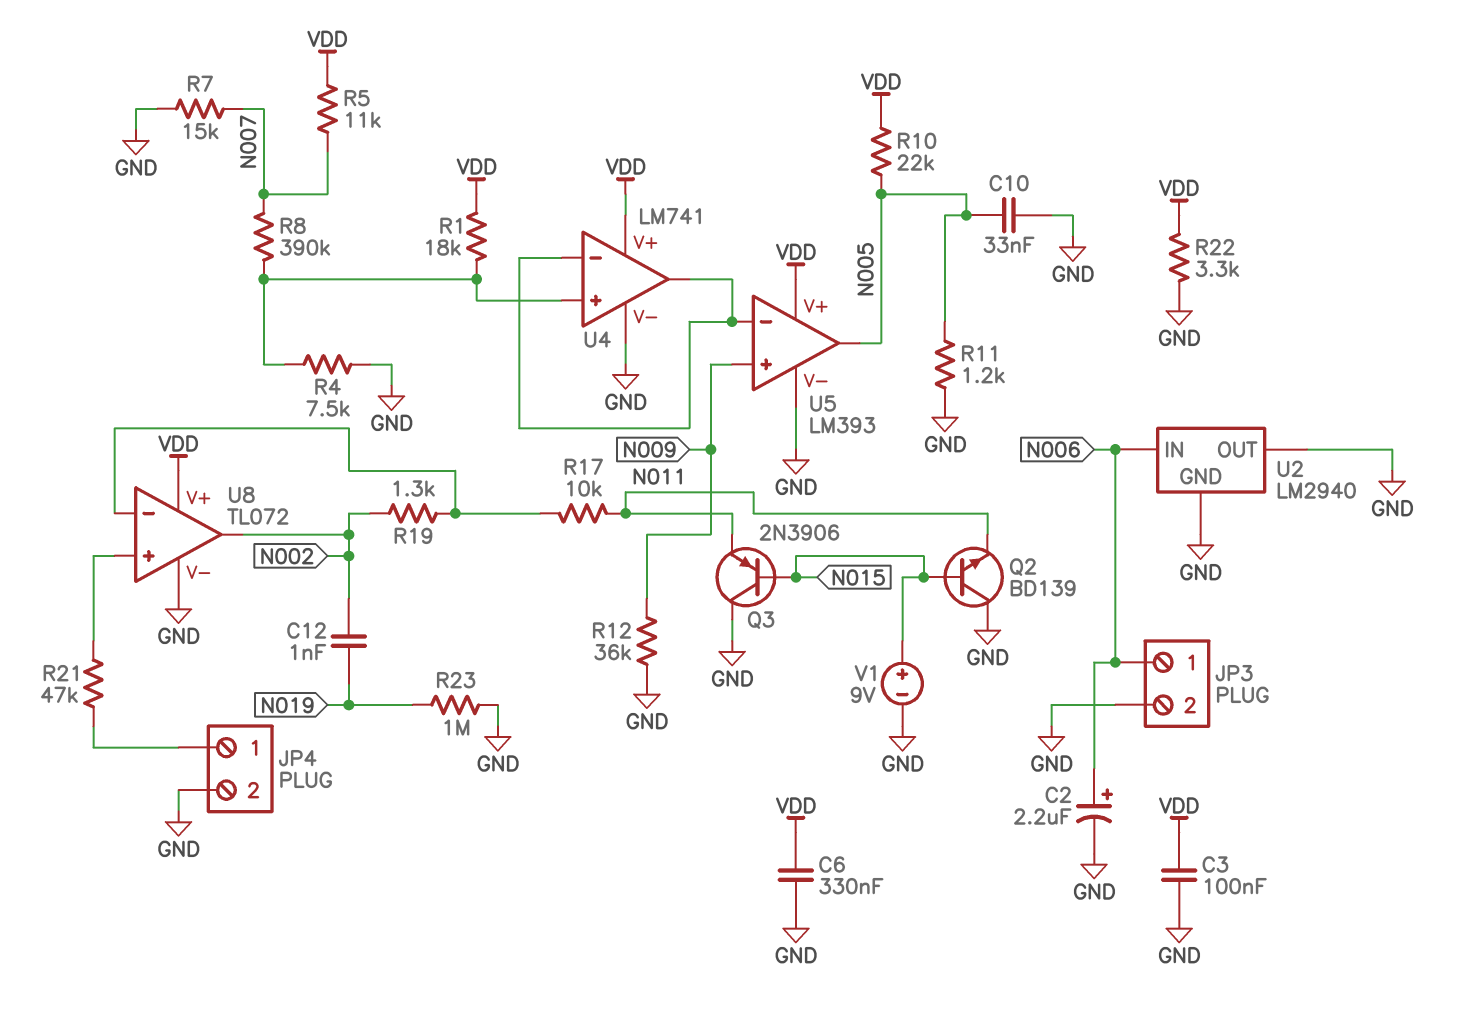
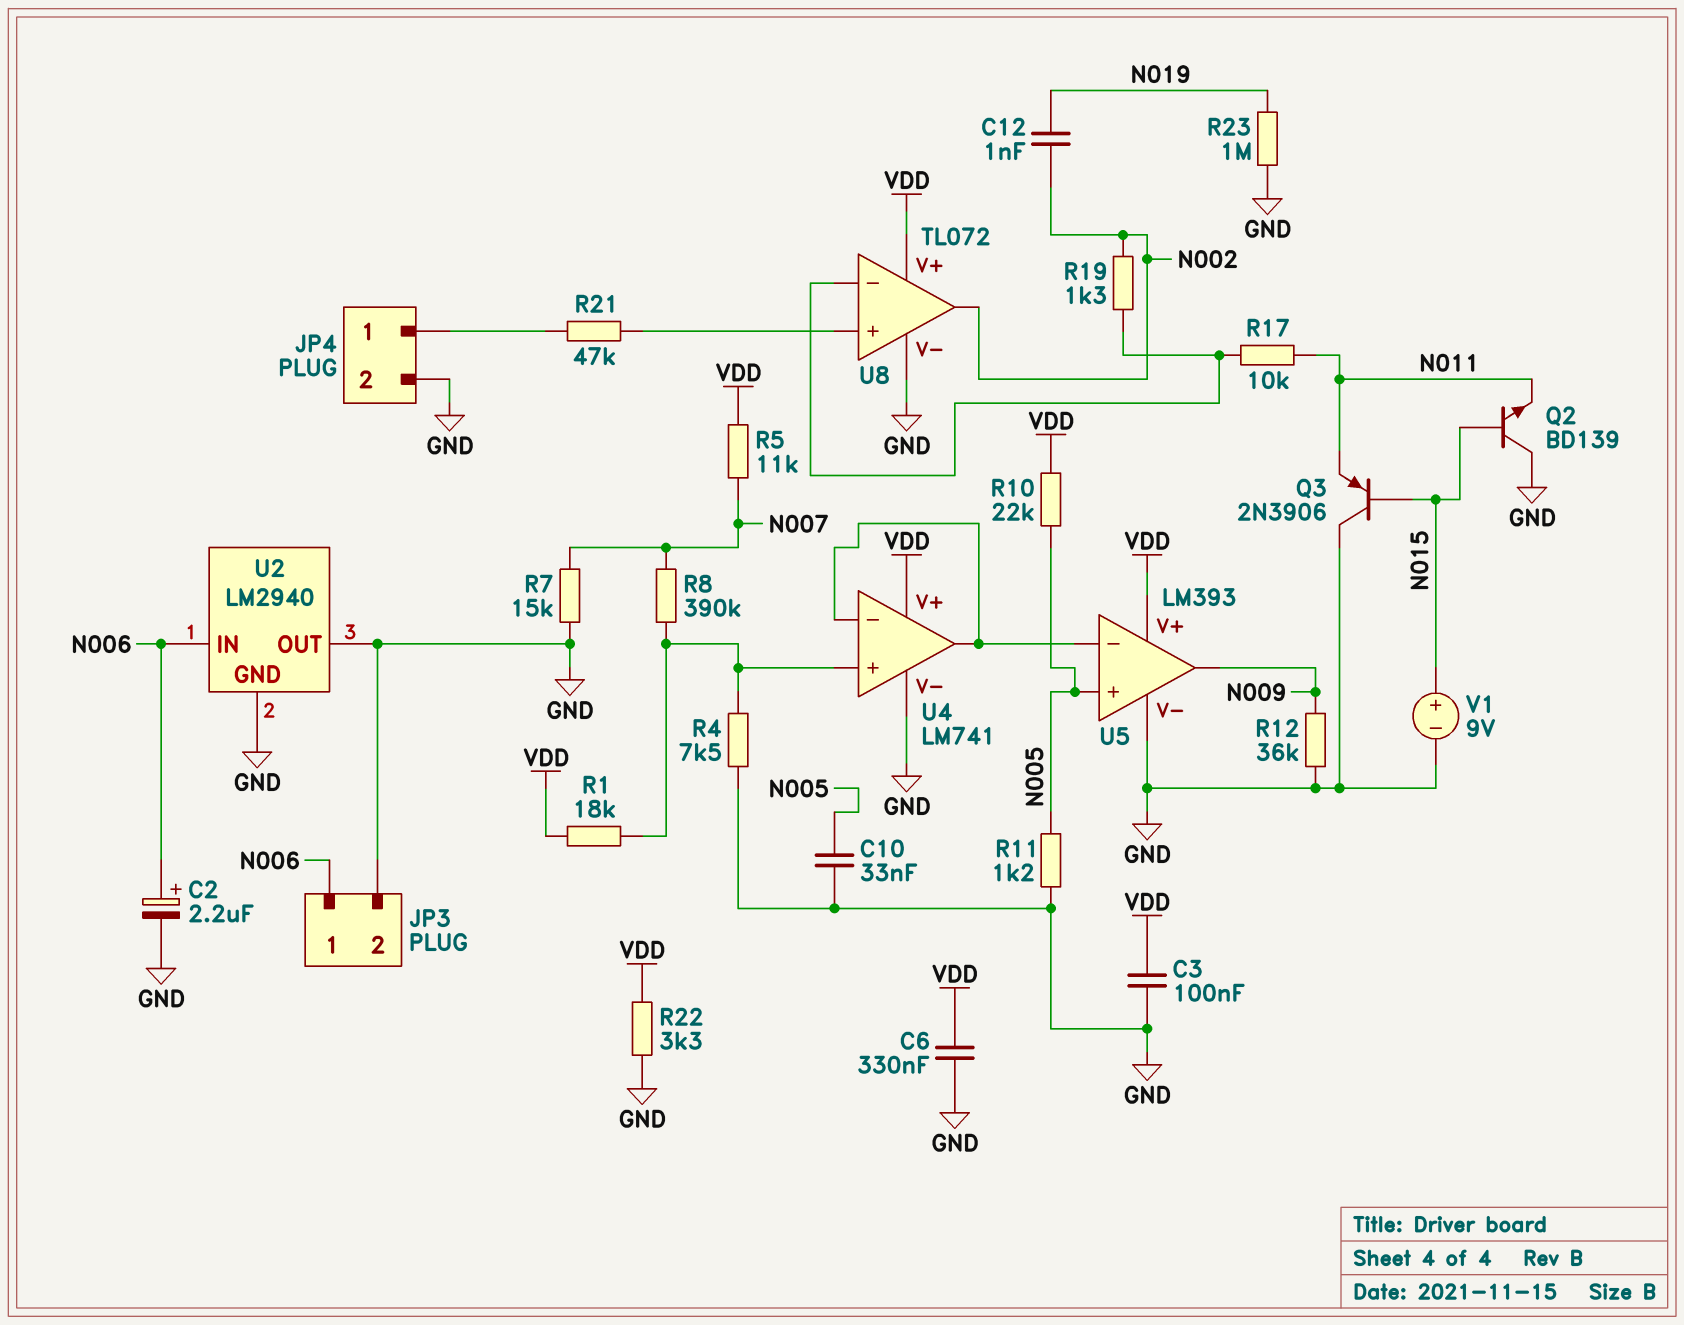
U5 pin in+: N009 -> N005
U5 pin out: N005 -> N009

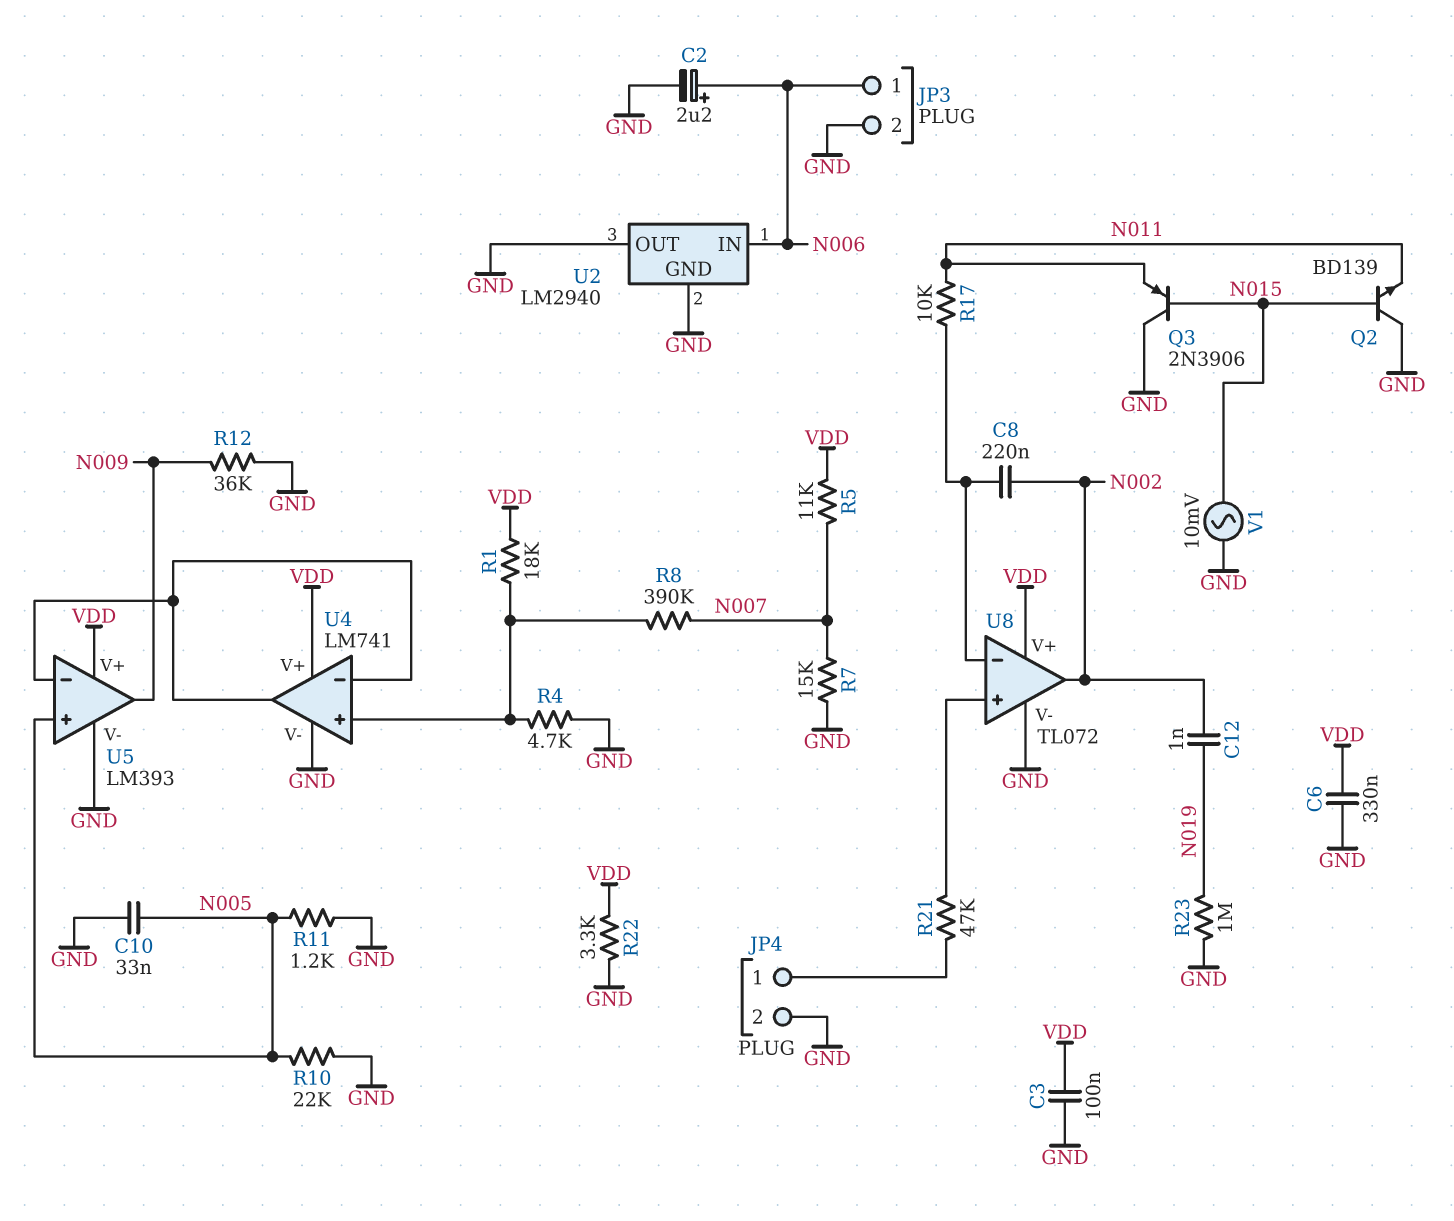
C8: none -> 220nF (N002, U8/in-)
R4: 7.5k (GND, U4/in+) -> 4.7k (GND, U4/in+)
R10: 22k (N005, VDD) -> 22k (GND, N005)
R19: 1.3k (N002, U8/in-) -> none
V1: 9V (plus N015, minus GND) -> AC 10mV (GND, N015)

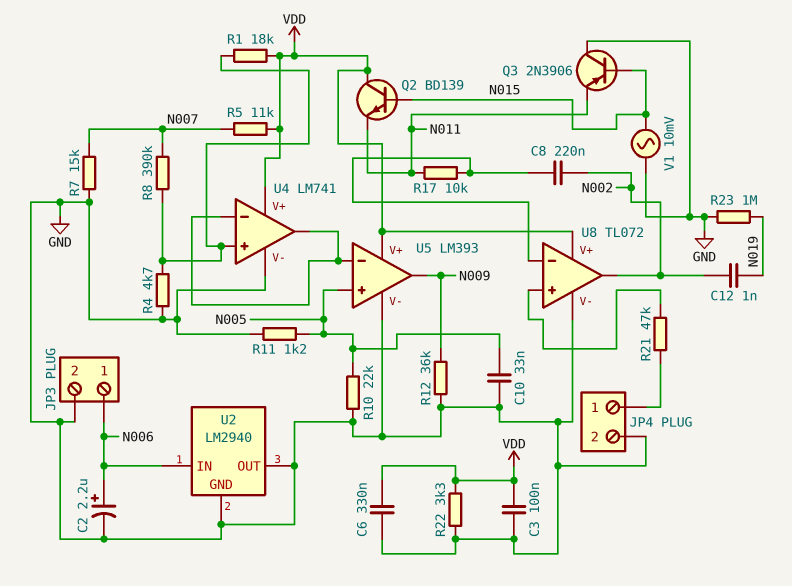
Q2: NPN BD139 (B N015, C GND, E N011) -> NPN BD139 (B N015, C VDD, E N011)

